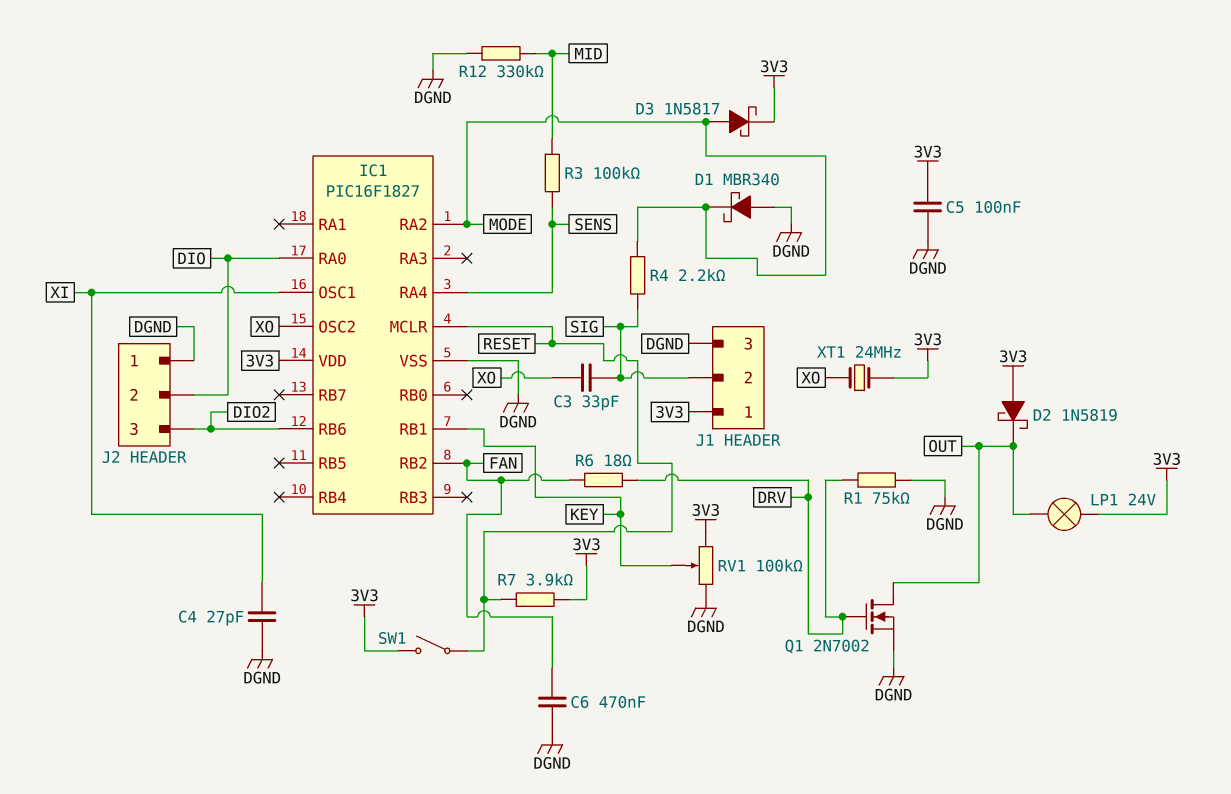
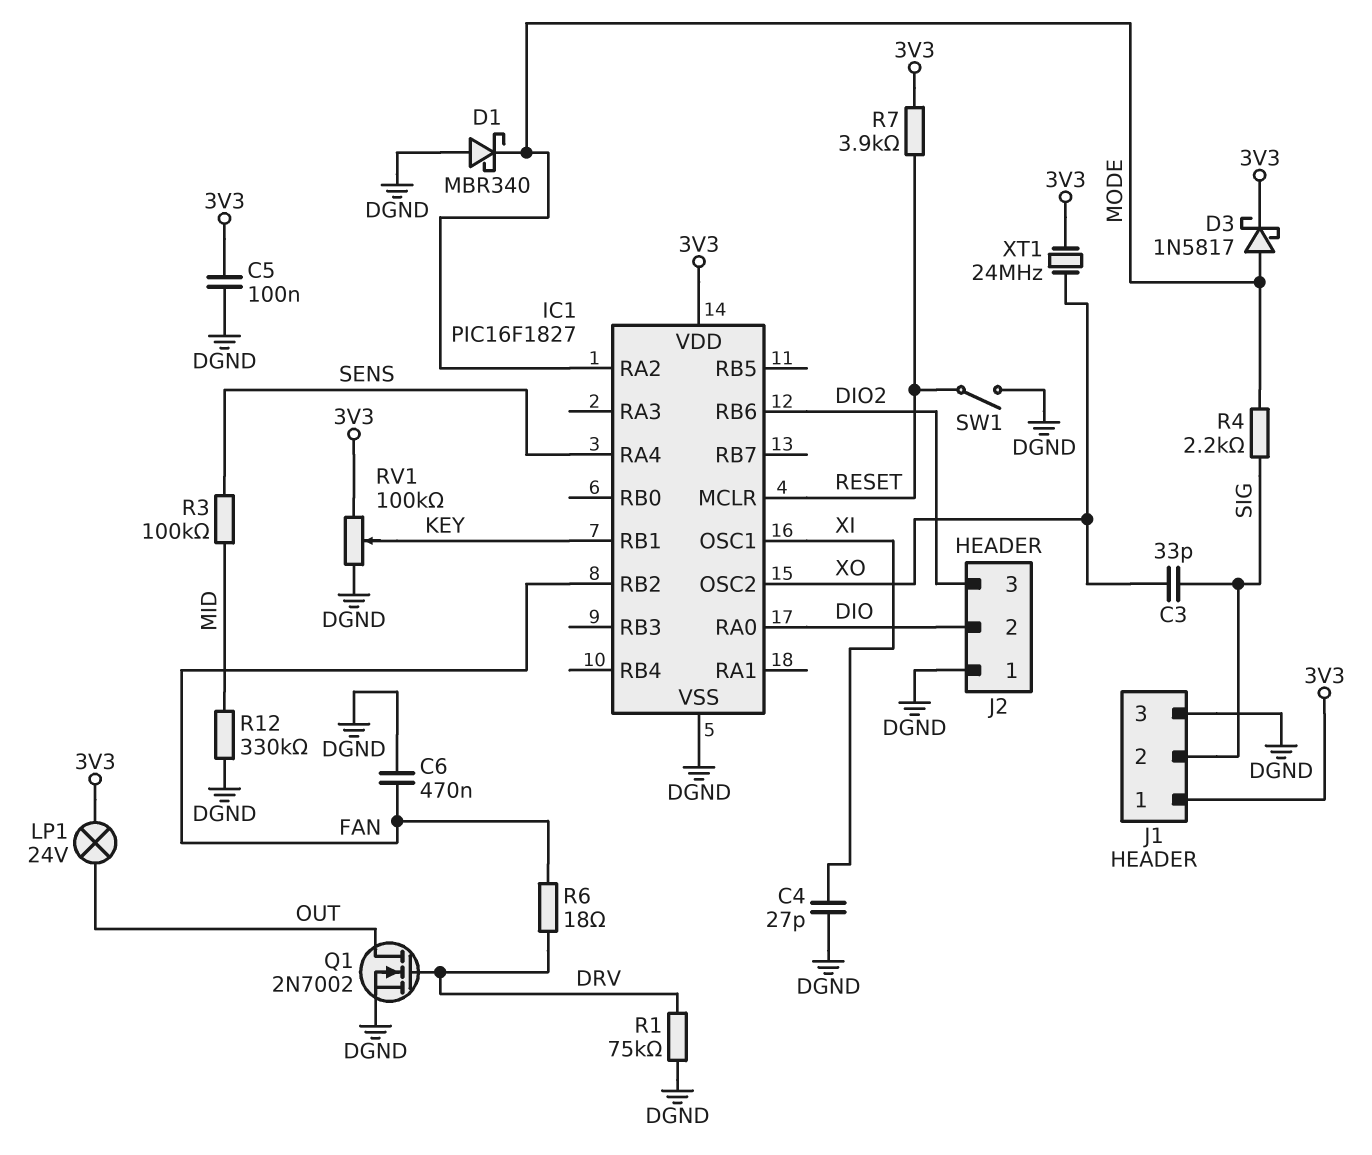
D2: schottky 1N5819 (A 3V3, K OUT) -> none
SW1: switch (3V3, RESET) -> switch (DGND, RESET)

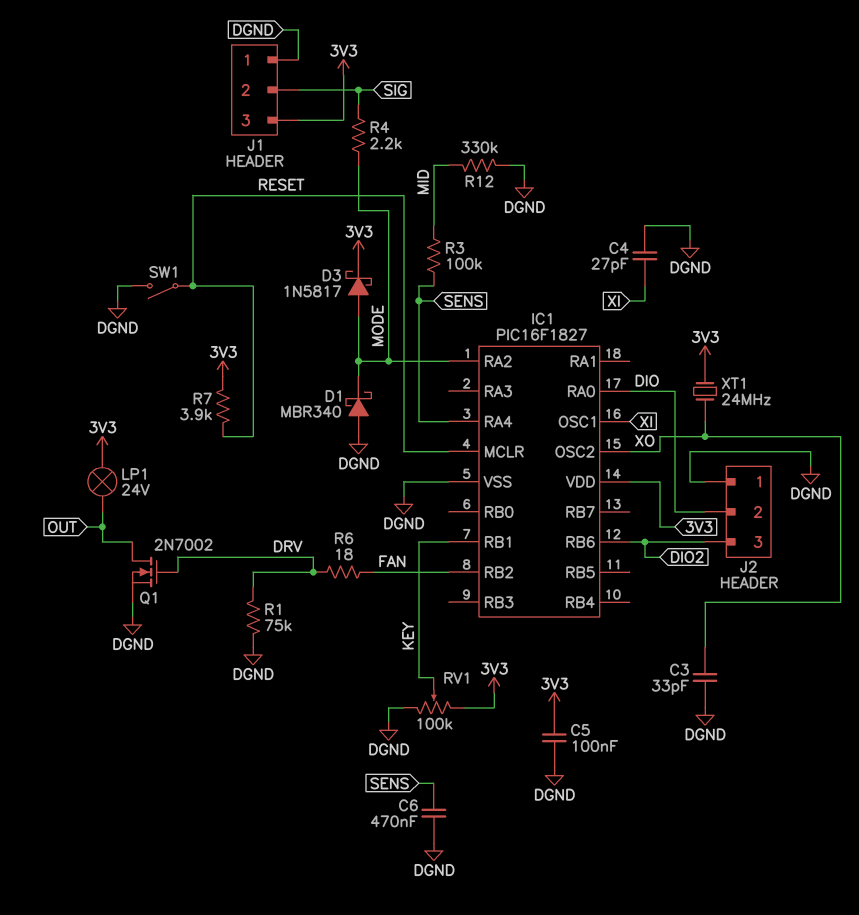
C3: 33pF (SIG, XO) -> 33pF (DGND, XO)
C6: 470nF (DGND, FAN) -> 470nF (DGND, SENS)
J1 pin 1: 3V3 -> DGND
J1 pin 3: DGND -> 3V3

